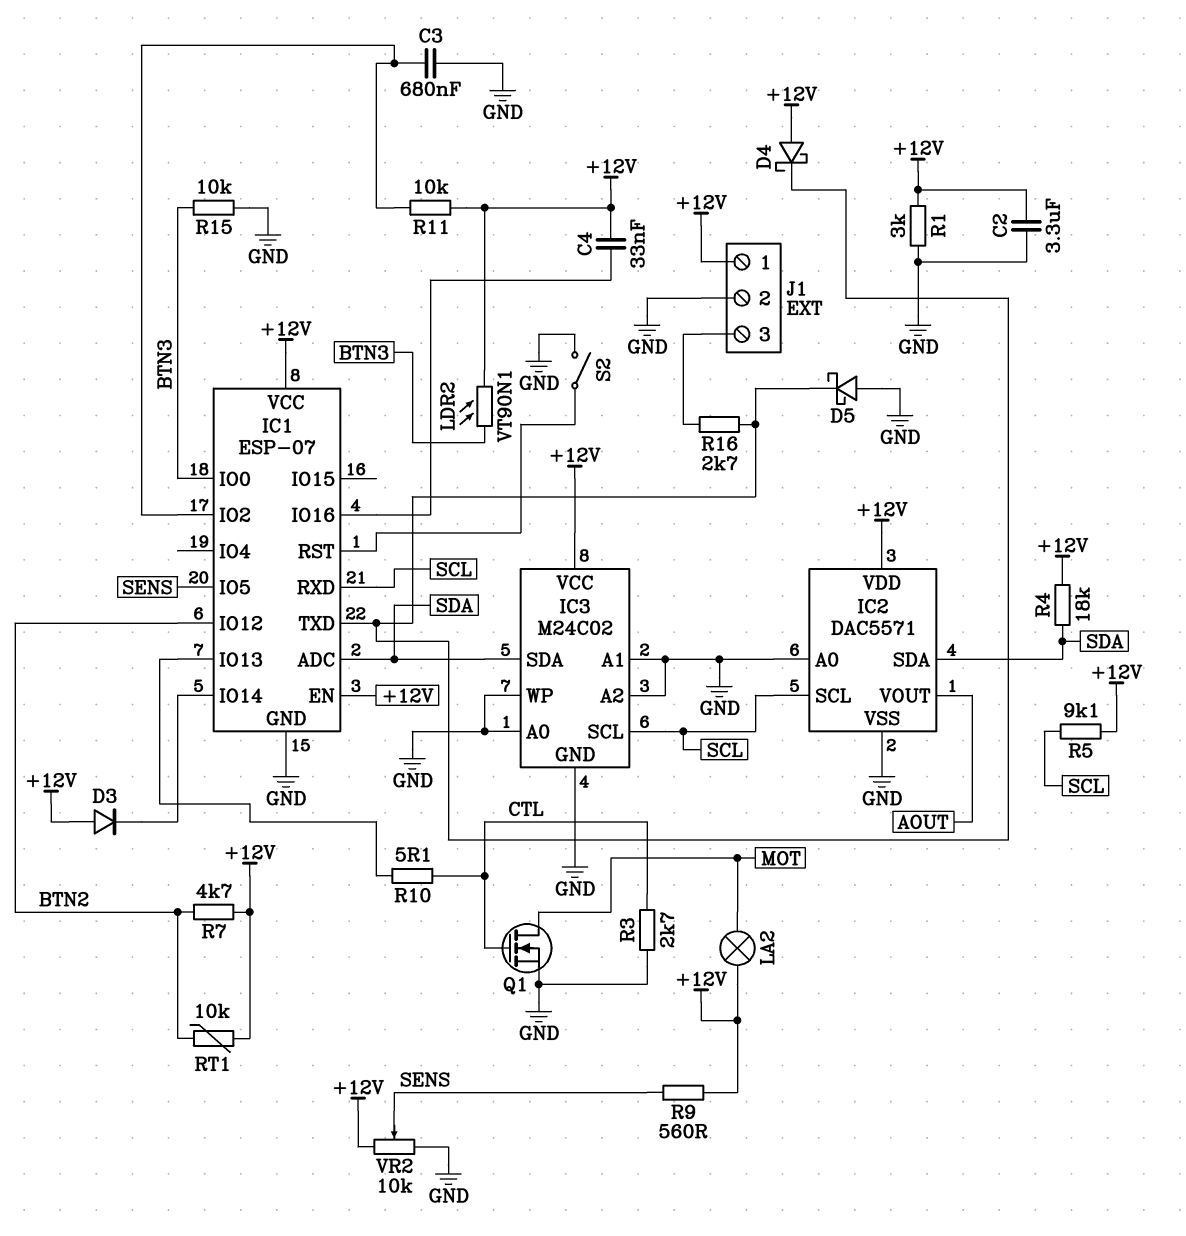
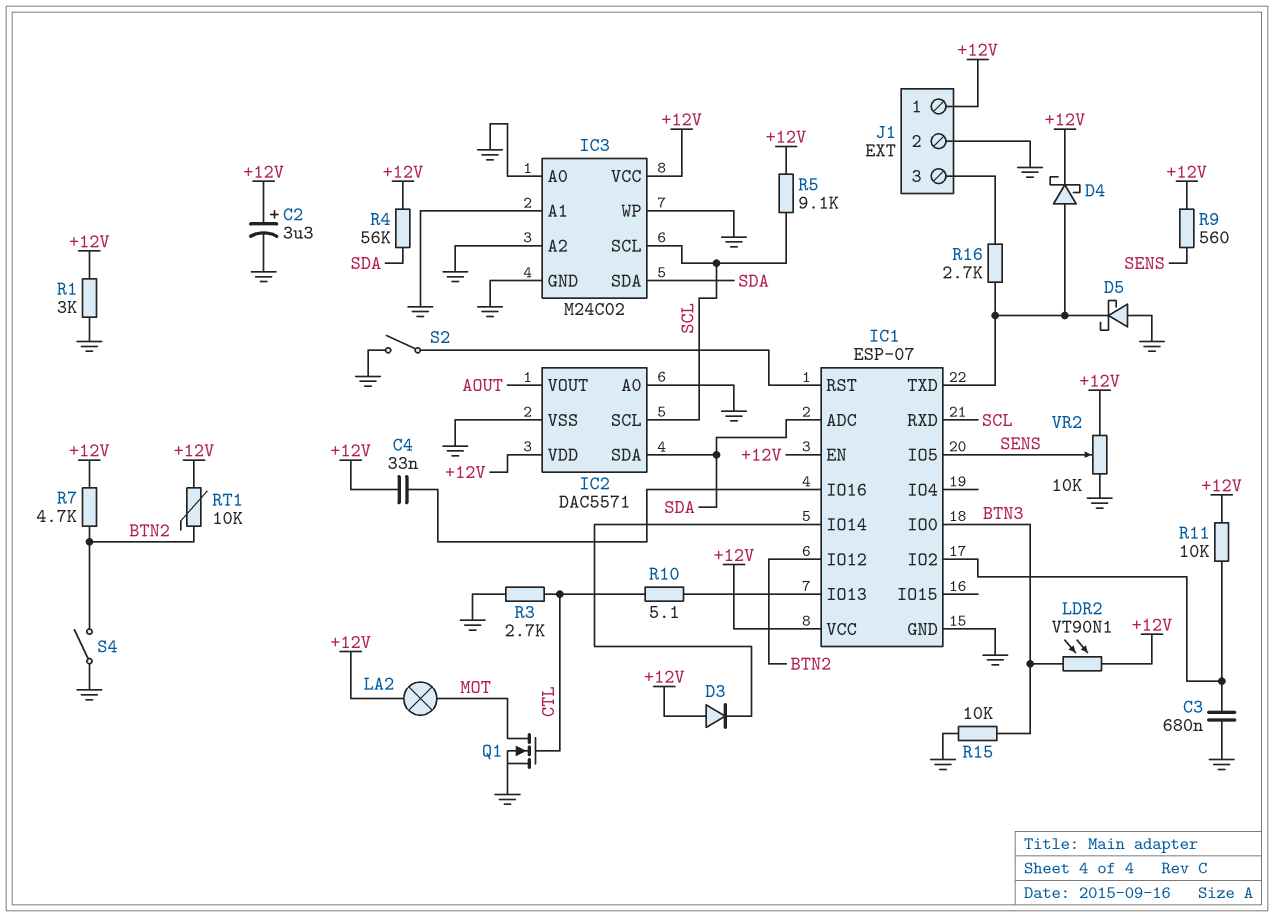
C2: 3.3uF (+12V, GND) -> 3.3uF (plus +12V, minus GND)
D4: schottky (A +12V, K IC1/TXD) -> schottky (A IC1/TXD, K +12V)
R4: 18k (+12V, SDA) -> 56k (+12V, SDA)
S4: none -> switch (BTN2, GND)

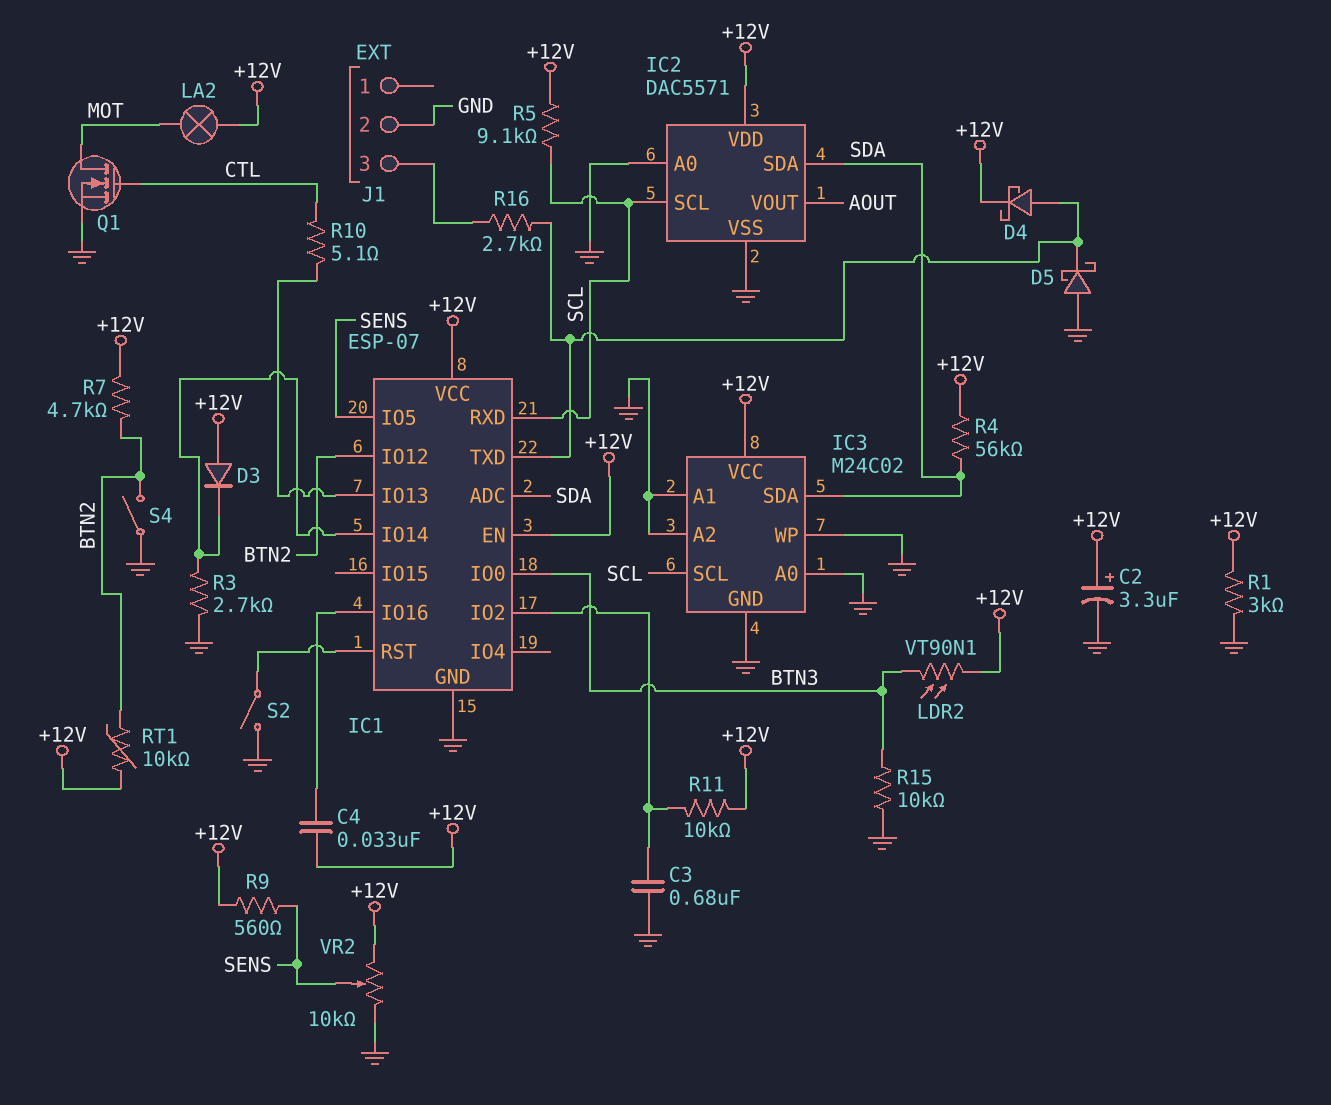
J1 pin 1: +12V -> none
R3: 2.7k (CTL, GND) -> 2.7k (GND, IC1/IO14)

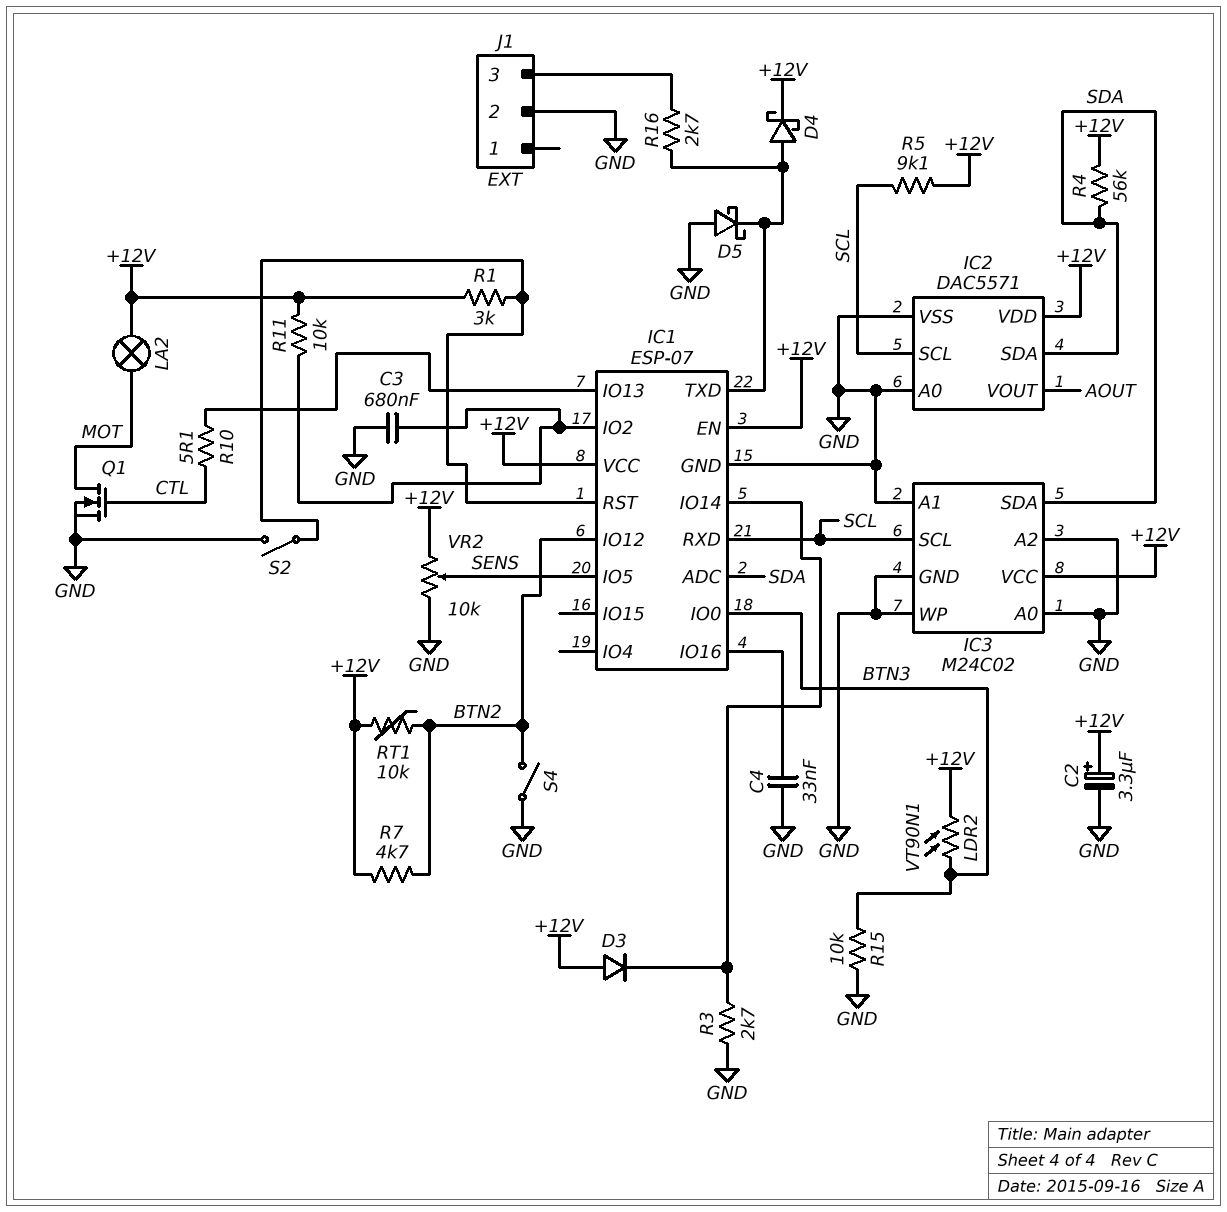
C4: 33nF (+12V, IC1/IO16) -> 33nF (GND, IC1/IO16)
R1: 3k (+12V, GND) -> 3k (+12V, IC1/RST)
R9: 560 (+12V, SENS) -> none

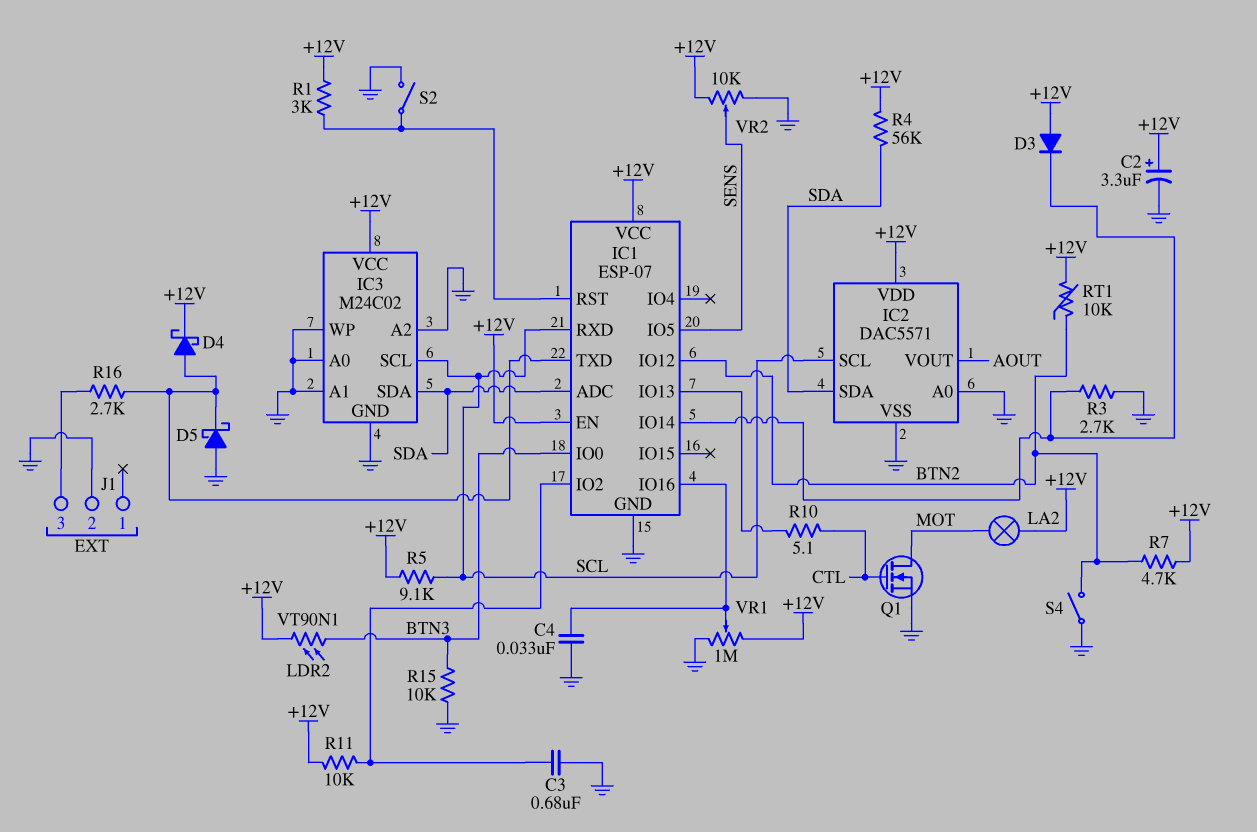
VR1: none -> 1M (+12V, GND, wiper IC1/IO16)

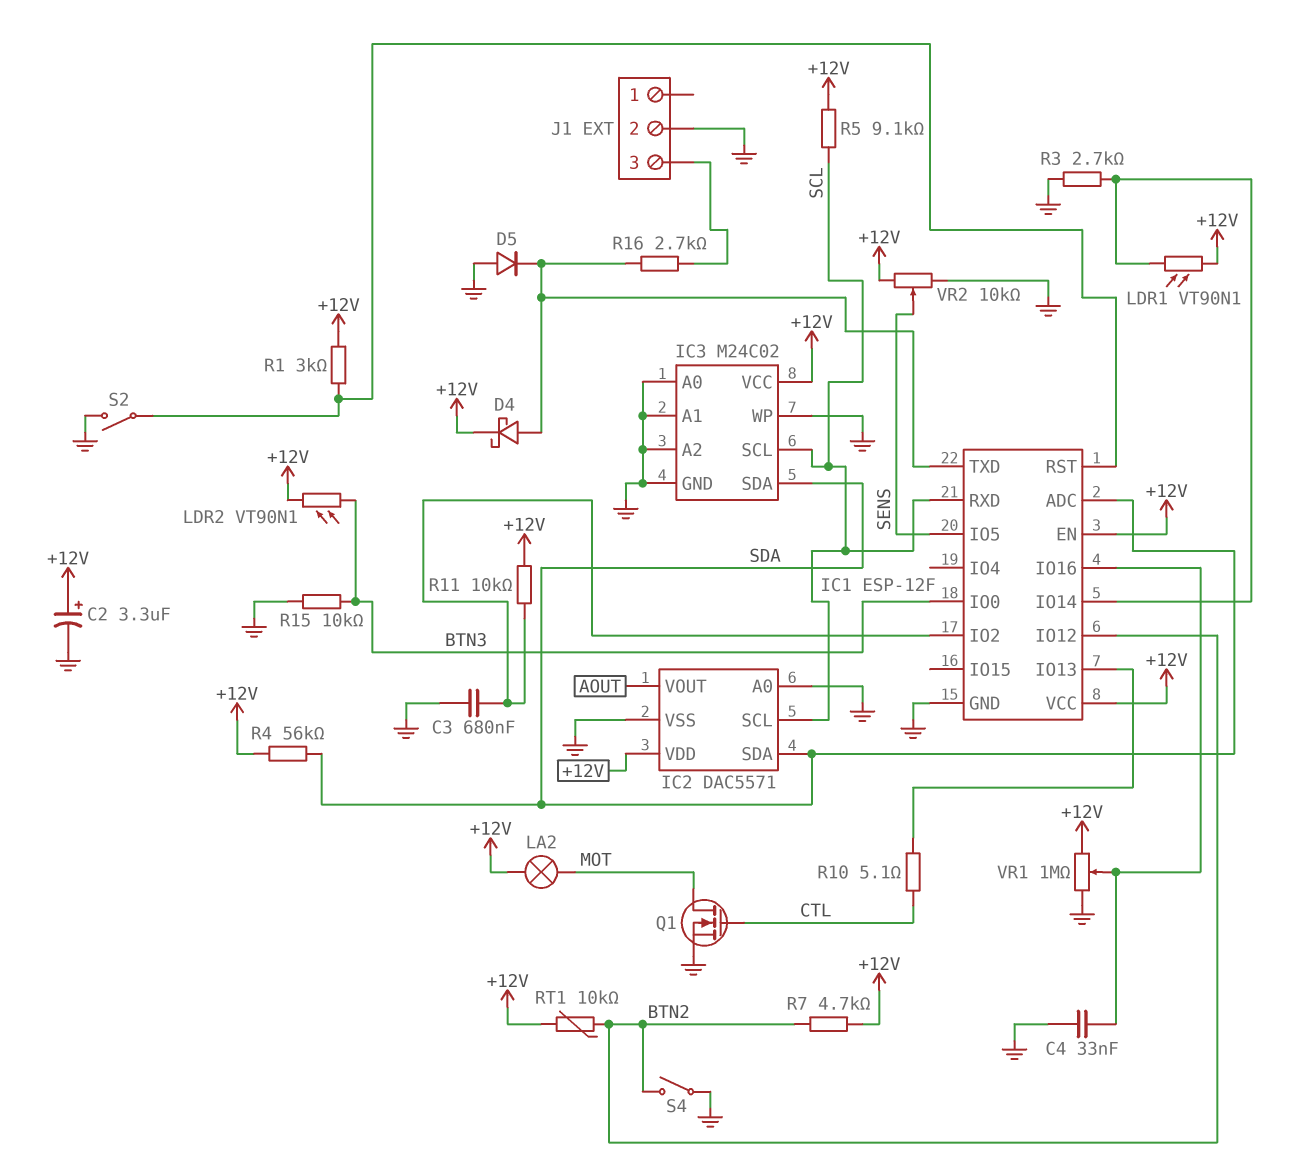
D3: diode (A +12V, K IC1/IO14) -> none
D5: schottky (A GND, K IC1/TXD) -> diode (A GND, K IC1/TXD)
IC1: ESP-07 -> ESP-12F
LDR1: none -> VT90N1 (+12V, IC1/IO14)

